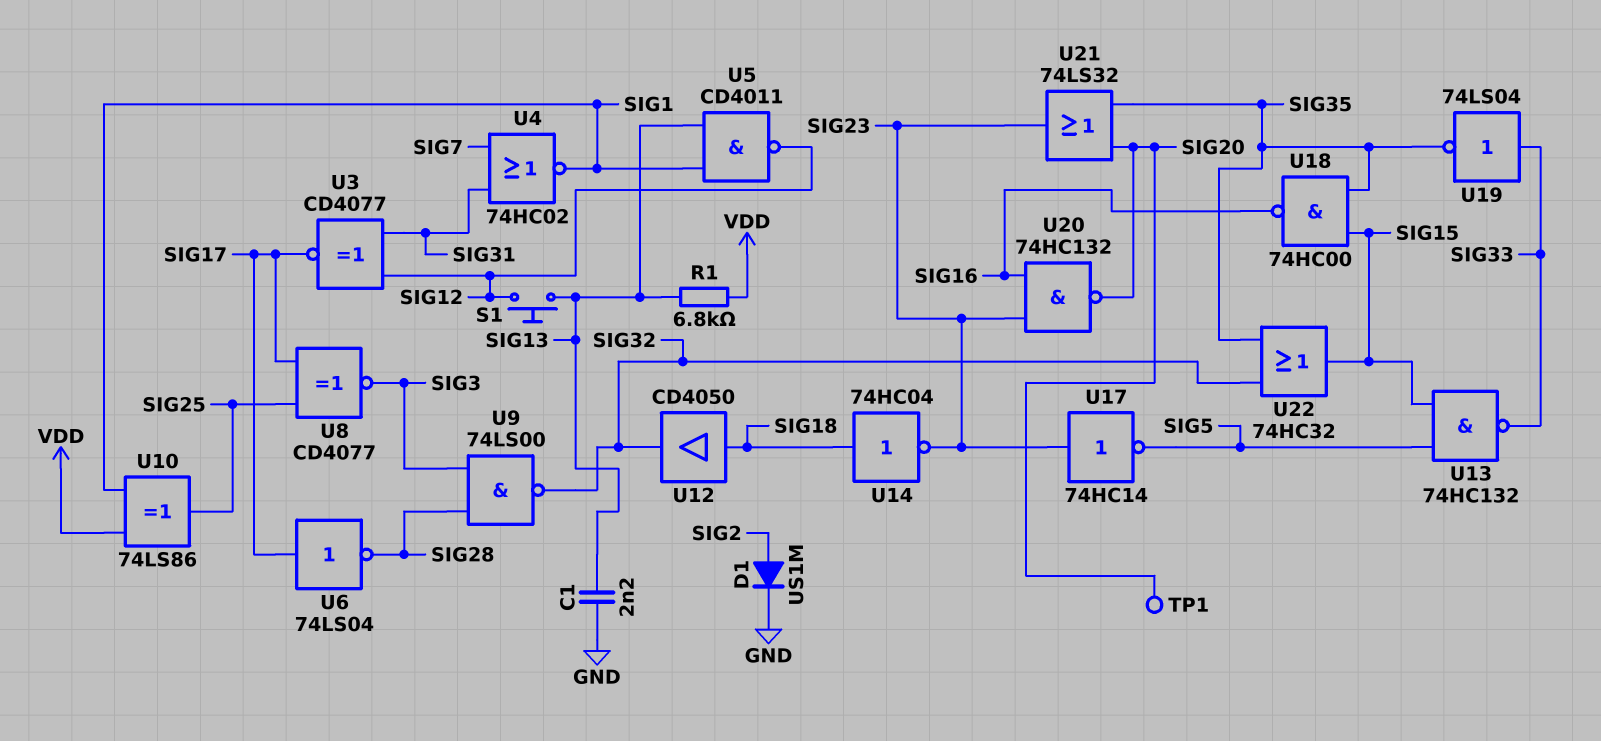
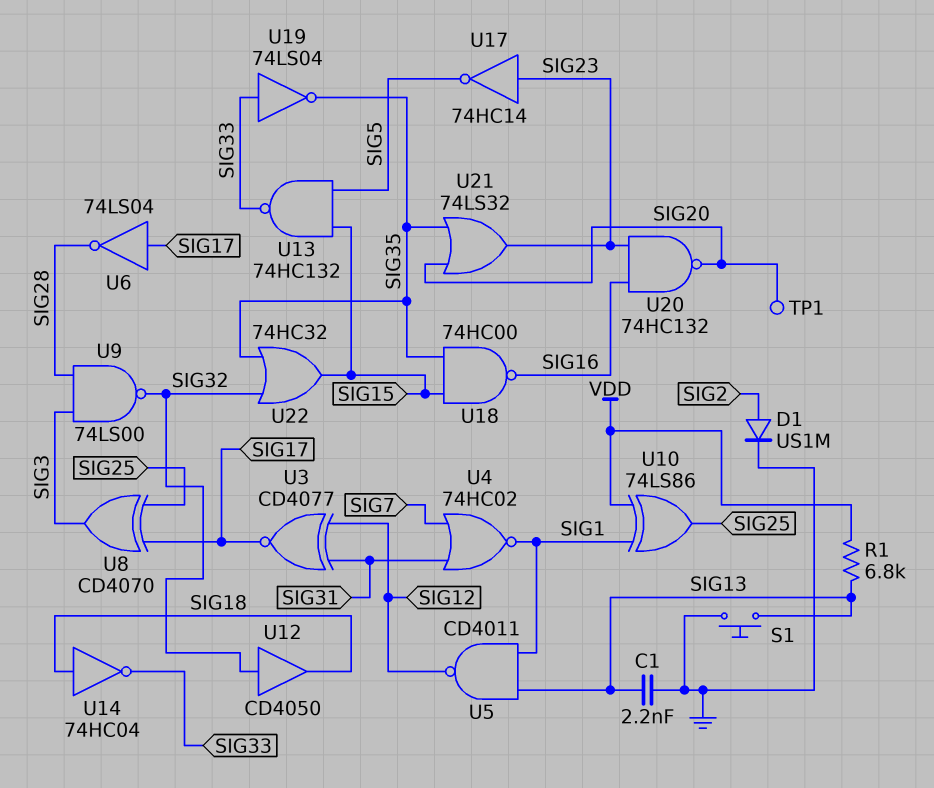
S1: button (SIG12, SIG13) -> button (GND, SIG13)
U8: XNOR CD4077 (in SIG17, in SIG25, out SIG3) -> XOR CD4070 (in SIG17, in SIG25, out SIG3)
U12: buffer CD4050 (in SIG18, out SIG32) -> buffer CD4050 (in SIG32, out SIG18)
U14: NOT 74HC04 (in SIG18, out SIG23) -> NOT 74HC04 (in SIG18, out SIG33)

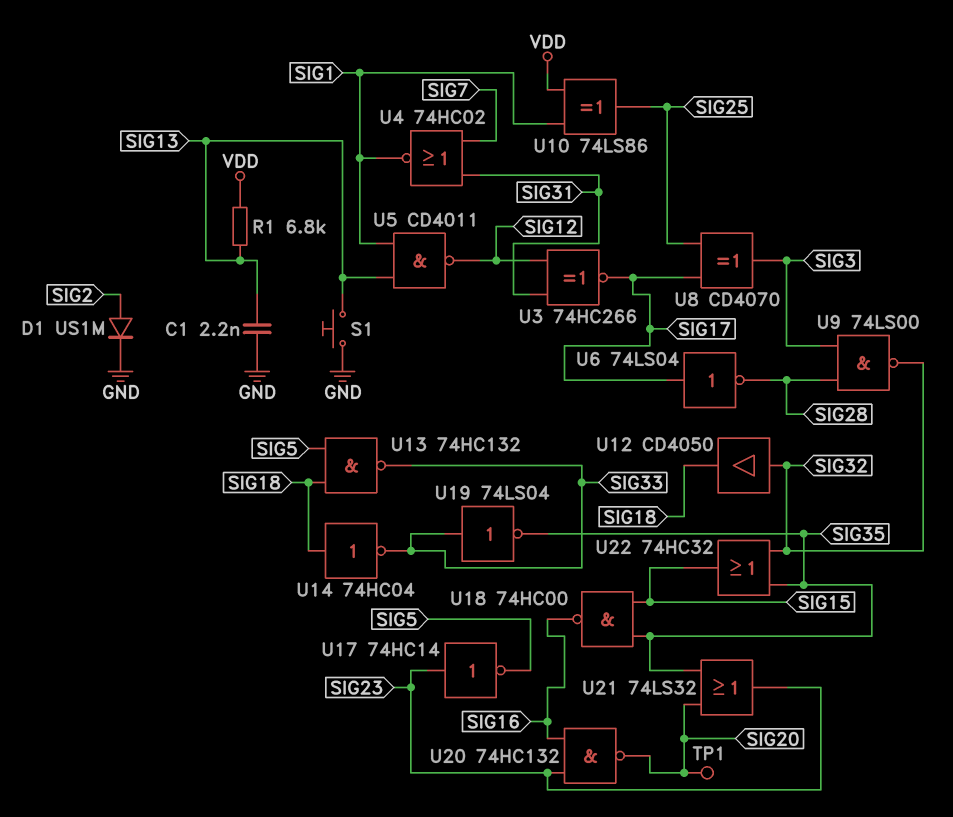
U3: XNOR CD4077 (in SIG12, in SIG31, out SIG17) -> XNOR 74HC266 (in SIG12, in SIG31, out SIG17)
U13: NAND 74HC132 (in SIG5, in SIG15, out SIG33) -> NAND 74HC132 (in SIG5, in SIG18, out SIG33)

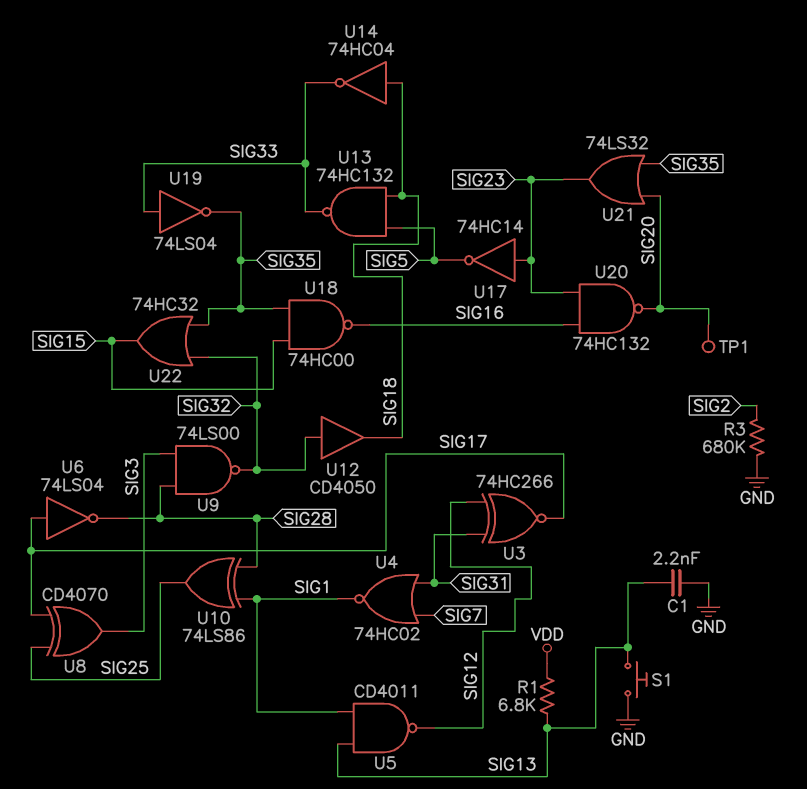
D1: diode US1M (A SIG2, K GND) -> none
R3: none -> 680k (GND, SIG2)
U10: XOR 74LS86 (in SIG1, in VDD, out SIG25) -> XOR 74LS86 (in SIG1, in SIG28, out SIG25)

